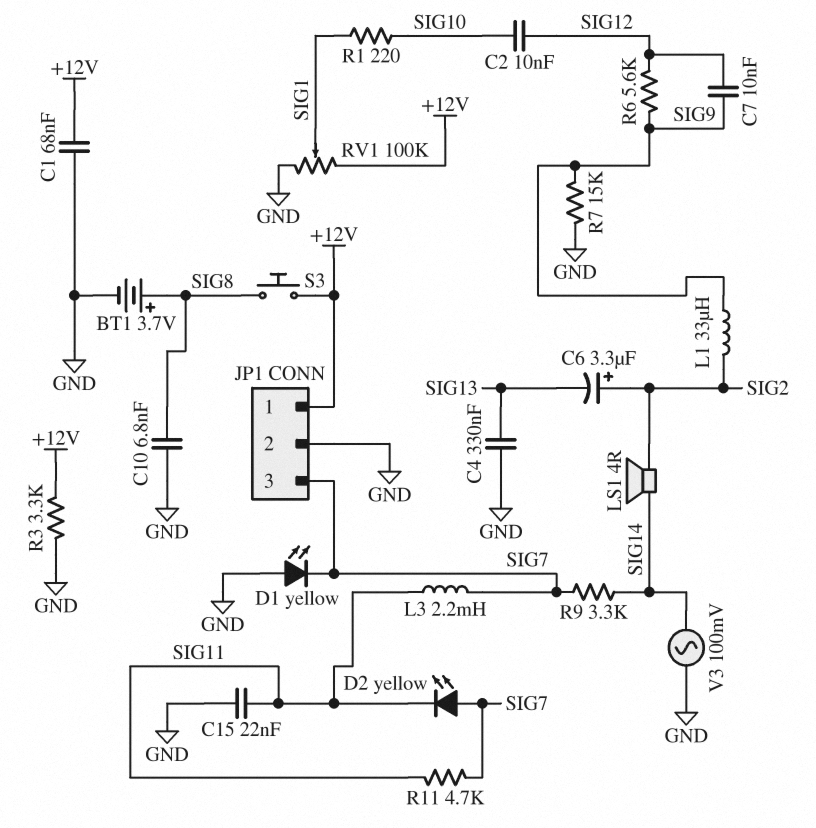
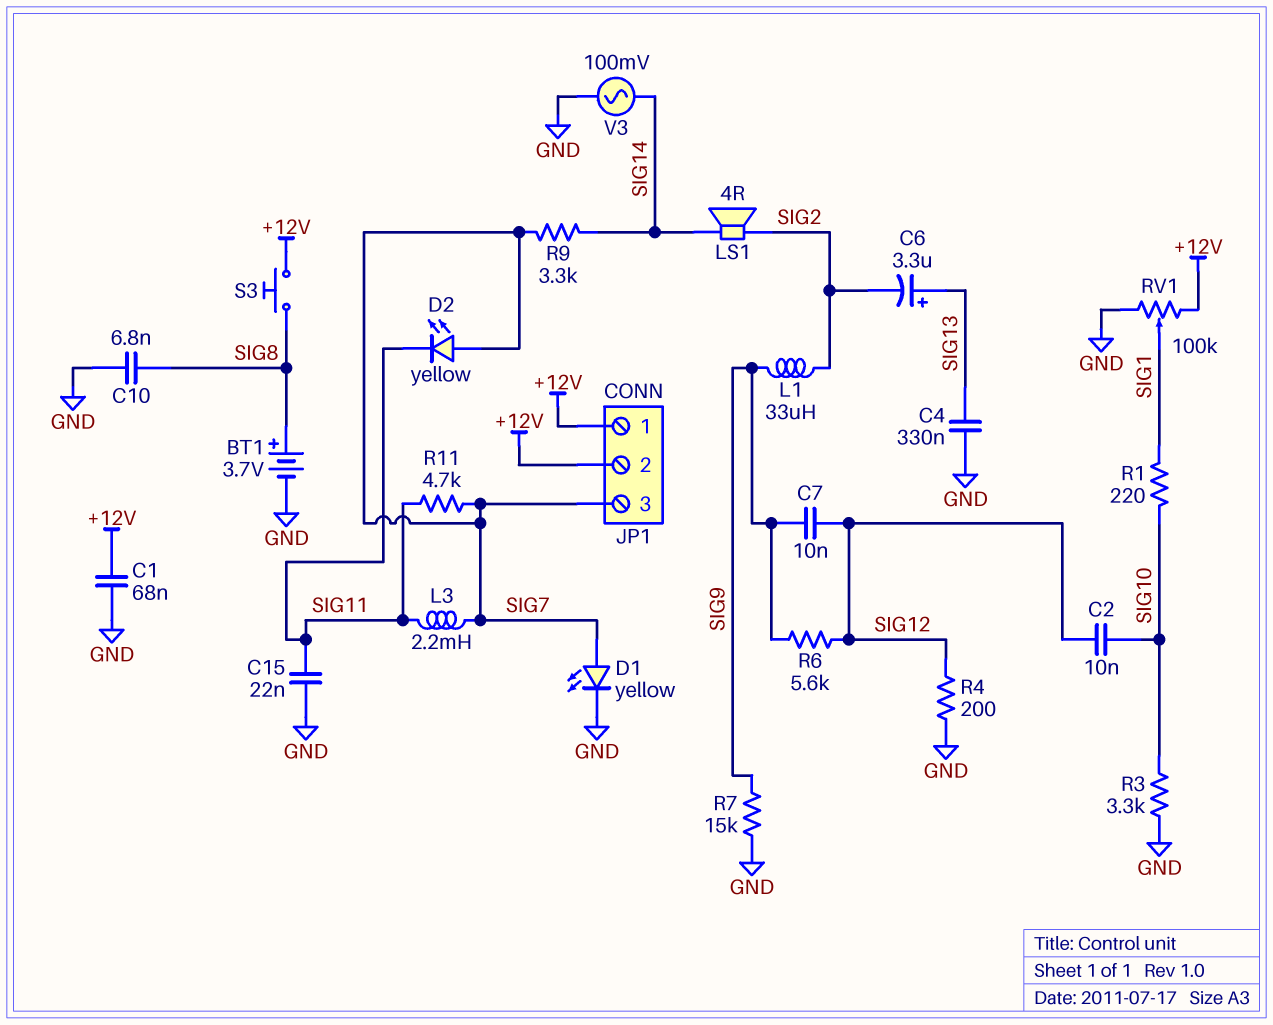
C6: 3.3uF (plus SIG2, minus SIG13) -> 3.3uF (plus SIG13, minus SIG2)
D1: LED yellow (A GND, K SIG7) -> LED yellow (A SIG7, K GND)
JP1 pin 2: GND -> +12V
R3: 3.3k (+12V, GND) -> 3.3k (GND, SIG10)
R4: none -> 200 (GND, SIG12)

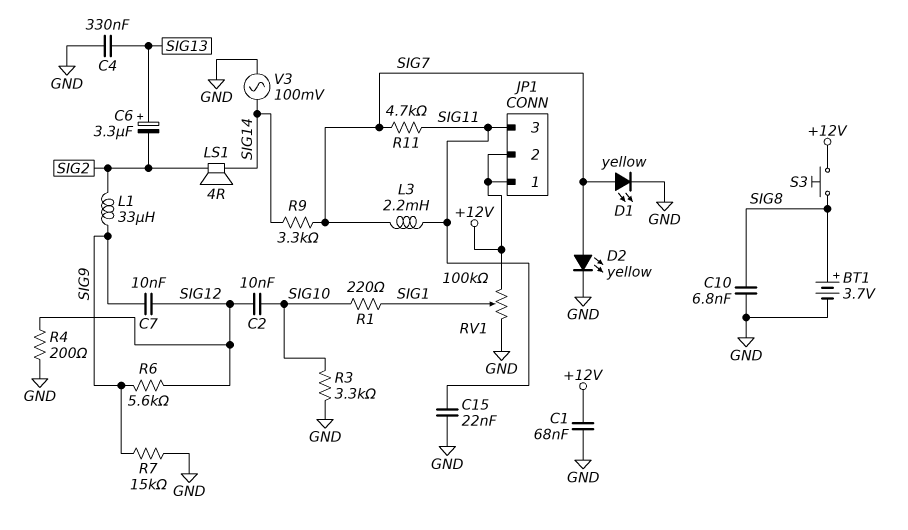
D2: LED yellow (A SIG7, K SIG11) -> LED yellow (A SIG7, K GND)
JP1 pin 3: SIG7 -> SIG11

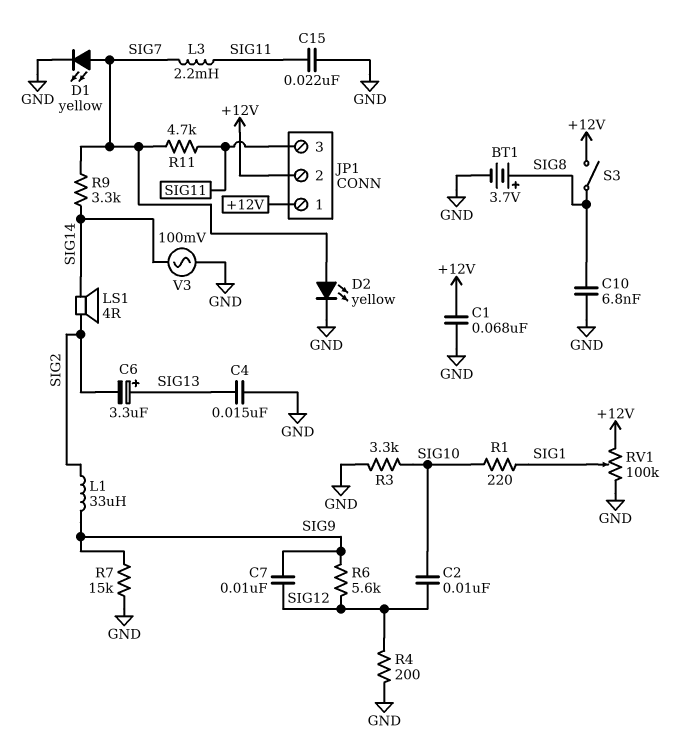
C4: 330nF (GND, SIG13) -> 15nF (GND, SIG13)
S3: button (+12V, SIG8) -> switch (+12V, SIG8)

